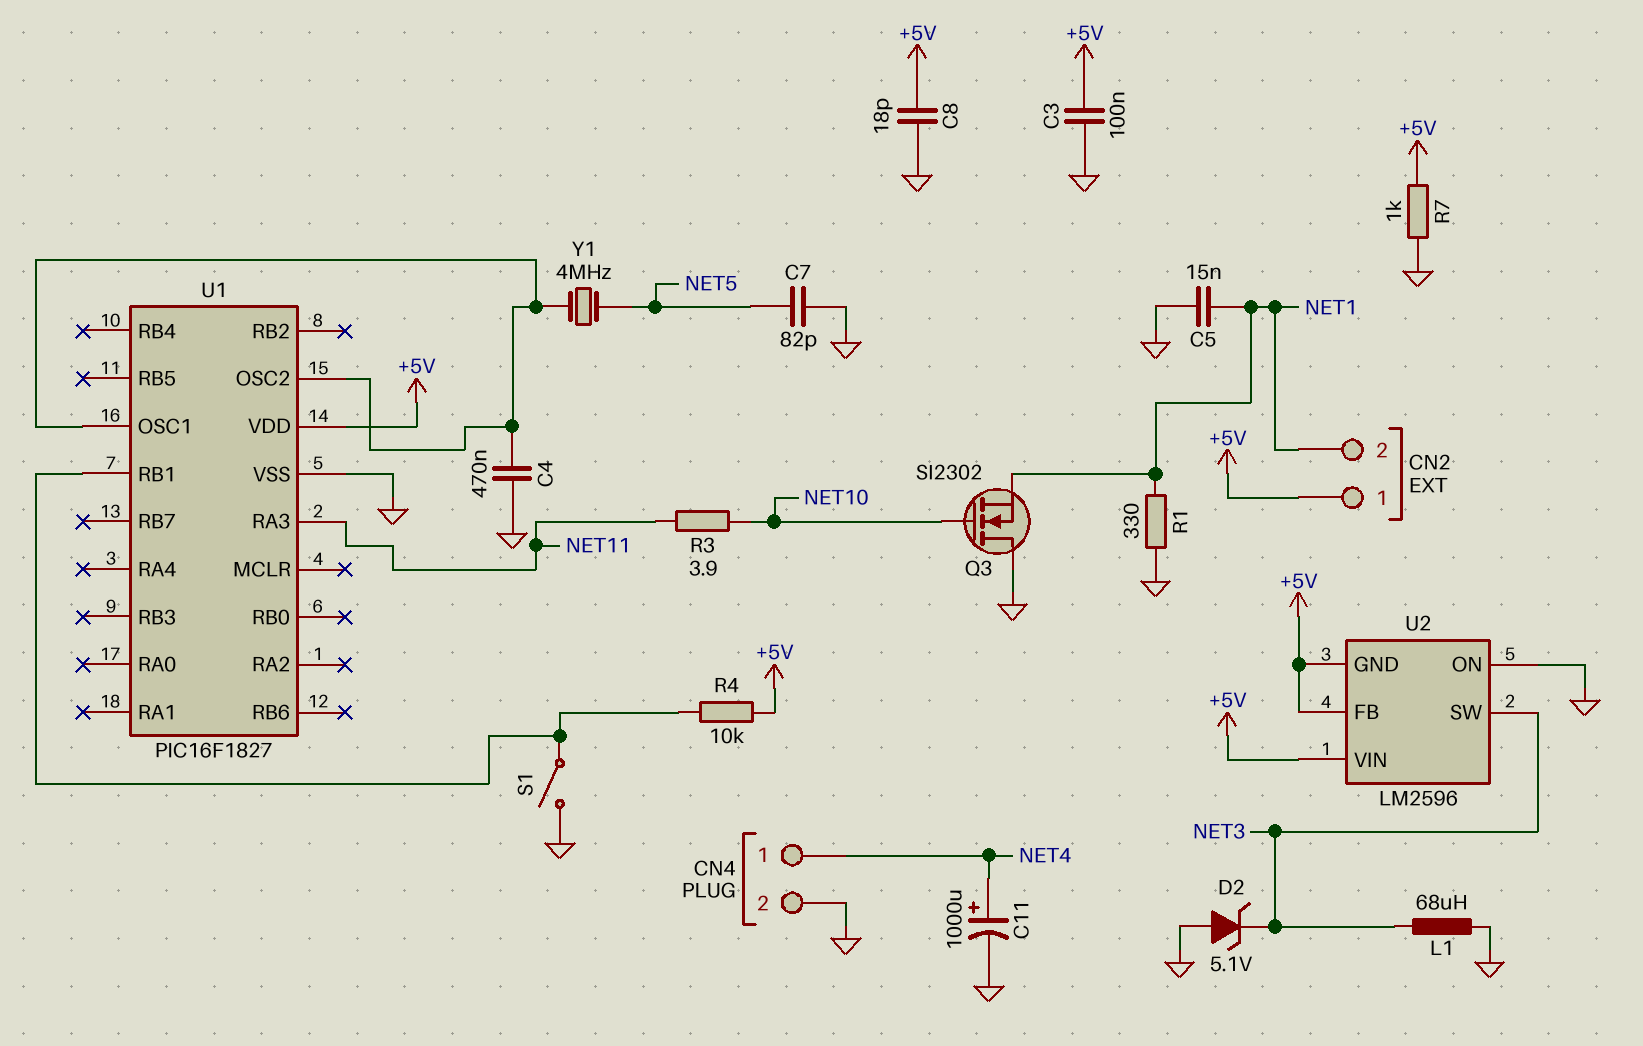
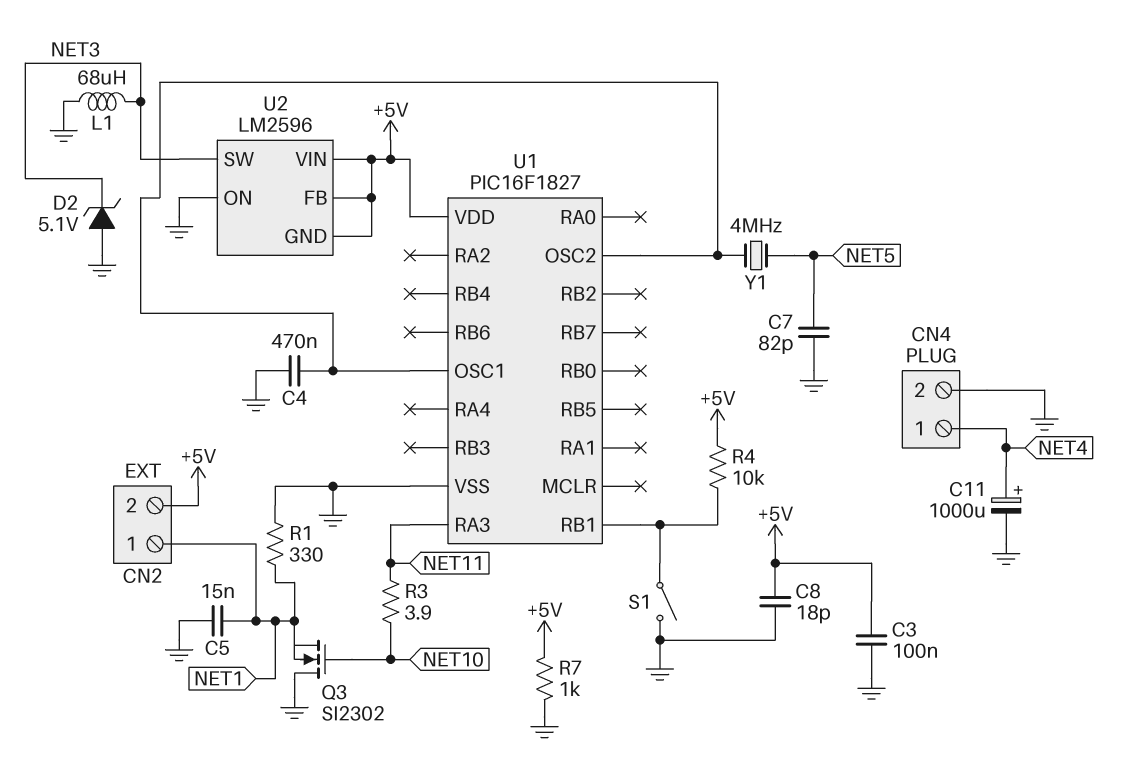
CN2 pin 1: +5V -> NET1
CN2 pin 2: NET1 -> +5V

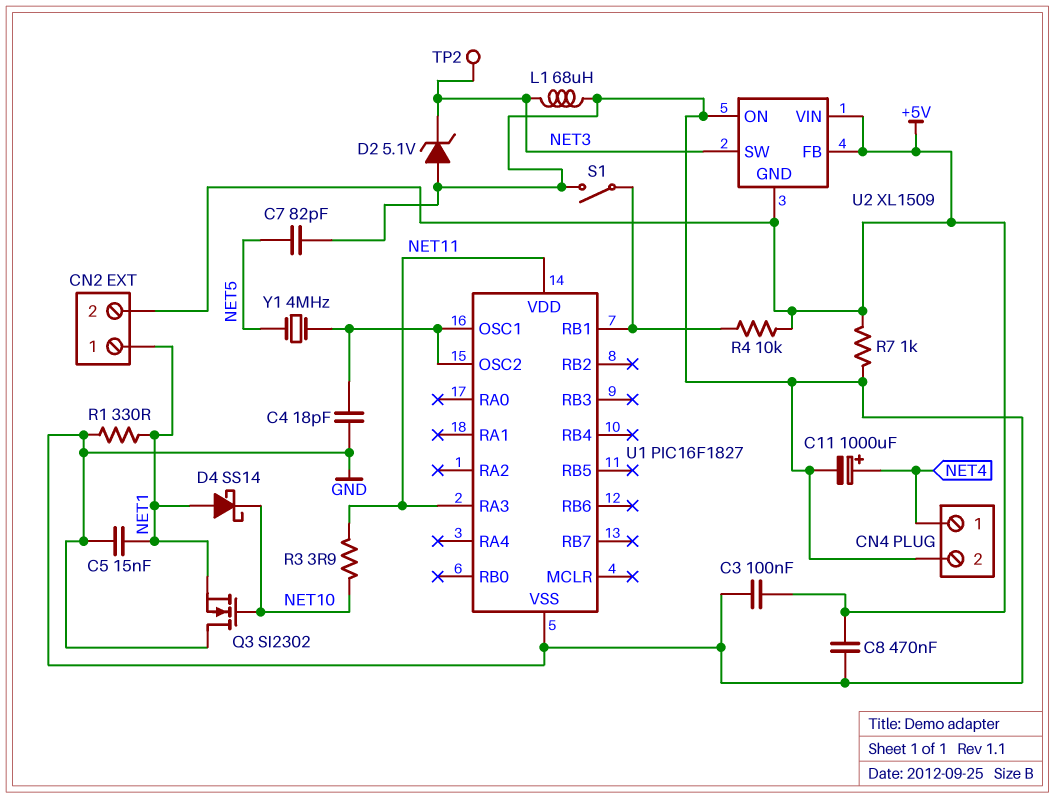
C4: 470nF (GND, U1/OSC1) -> 18pF (GND, U1/OSC1)
C8: 18pF (+5V, GND) -> 470nF (+5V, GND)
D4: none -> schottky SS14 (A NET1, K NET10)
TP2: none -> test point (NET3)
U1 pin VDD: +5V -> NET11
U2: LM2596 -> XL1509

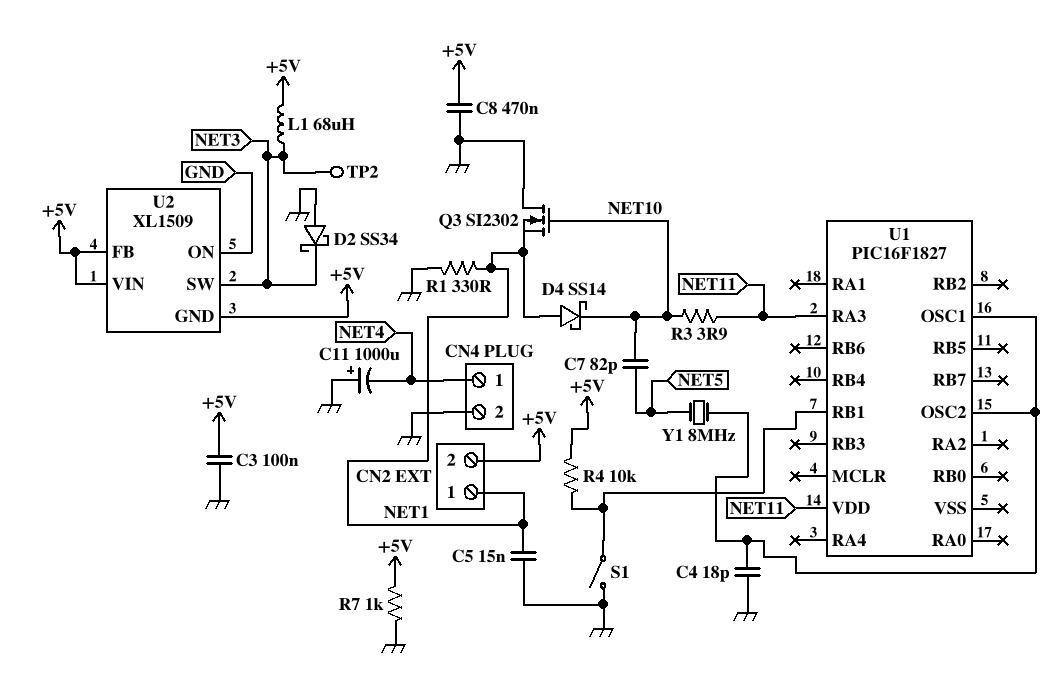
C7: 82pF (GND, NET5) -> 82pF (NET5, NET10)
C11: 1000uF (plus NET4, minus GND) -> 1000uF (plus GND, minus NET4)
D2: zener 5.1V (A GND, K NET3) -> schottky SS34 (A GND, K NET3)
L1: 68uH (GND, NET3) -> 68uH (+5V, NET3)
U1 pin VSS: GND -> none
Y1: 4MHz (NET5, U1/OSC1) -> 8MHz (NET5, U1/OSC1)

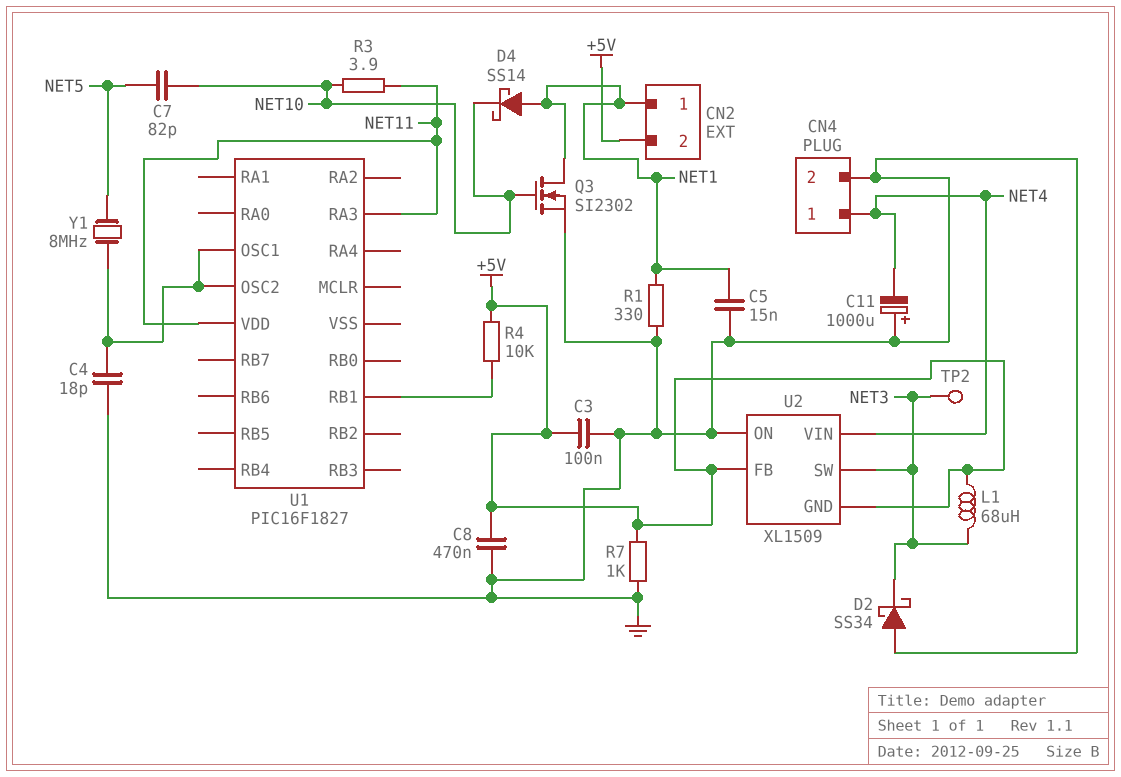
Q3: NMOS SI2302 (G NET10, D GND, S NET1) -> NMOS SI2302 (G NET10, D NET1, S GND)
S1: switch (GND, U1/RB1) -> none
U2 pin VIN: +5V -> NET4

